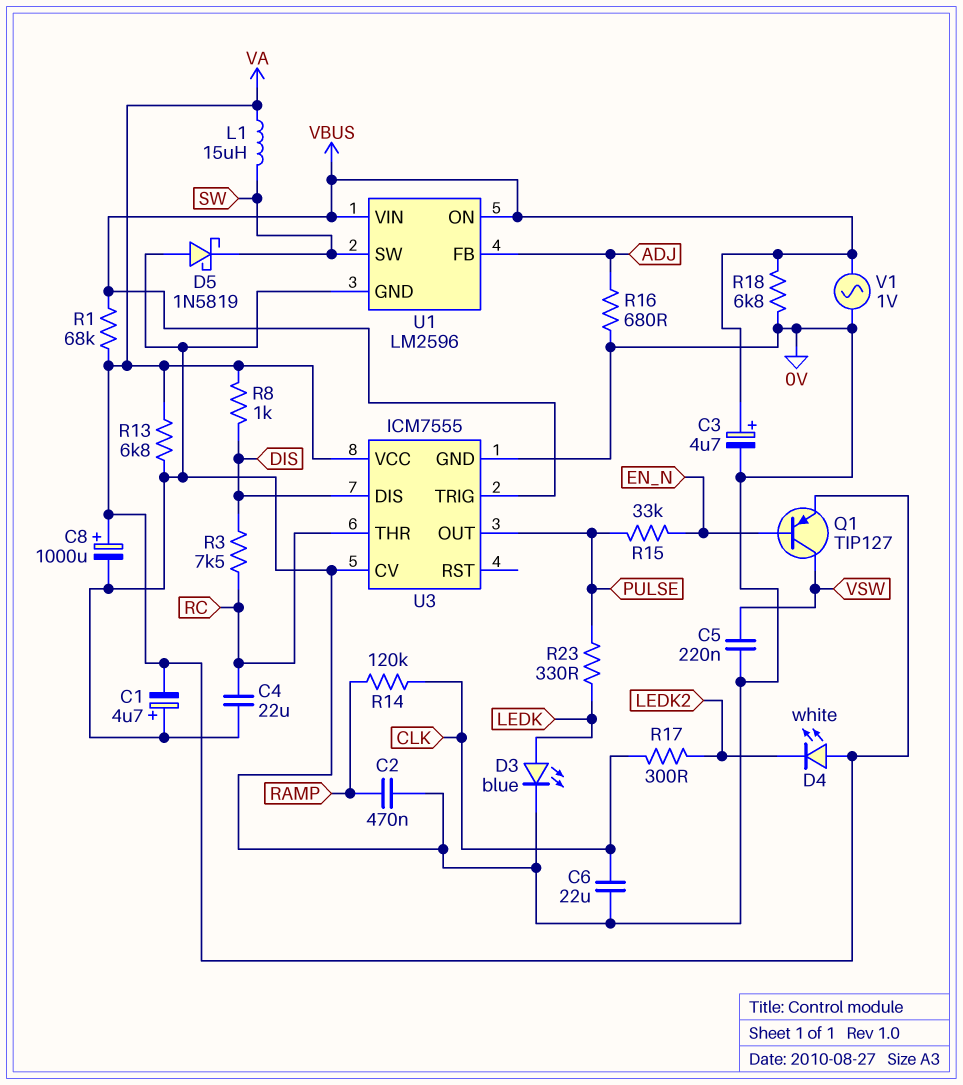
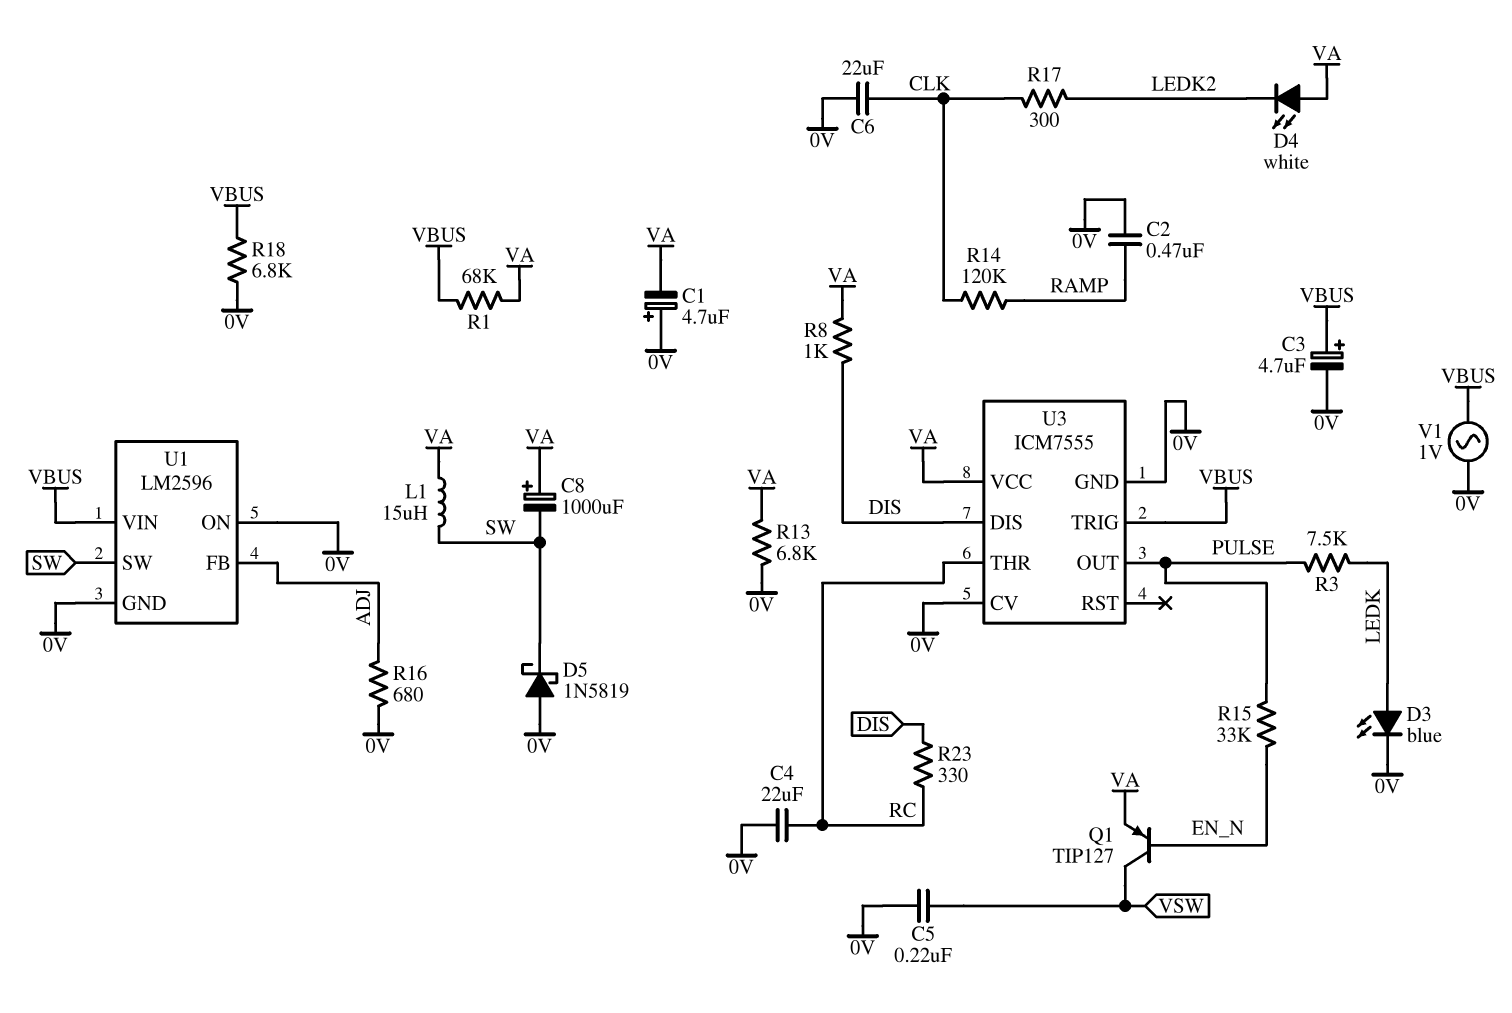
C8: 1000uF (plus VA, minus 0V) -> 1000uF (plus VA, minus SW)
R3: 7.5k (DIS, RC) -> 7.5k (LEDK, PULSE)
R23: 330 (LEDK, PULSE) -> 330 (DIS, RC)
U1 pin ON: VBUS -> 0V

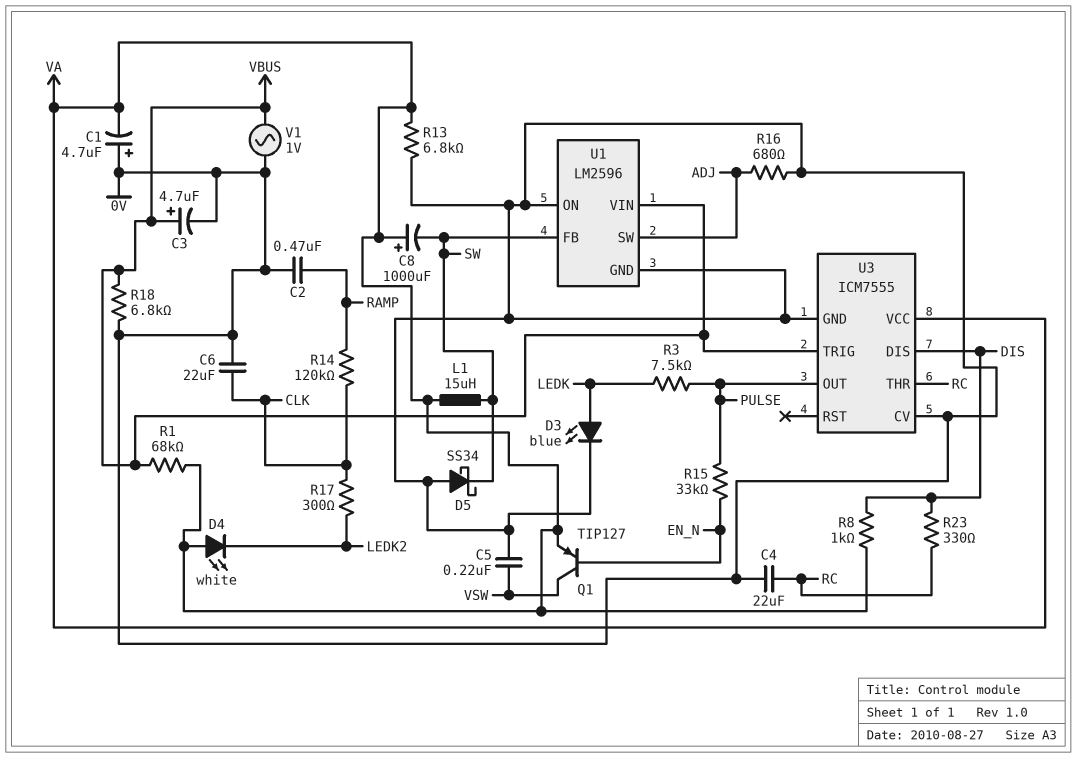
D5: schottky 1N5819 (A 0V, K SW) -> schottky SS34 (A 0V, K SW)
U1 pin FB: ADJ -> SW
U1 pin SW: SW -> ADJ

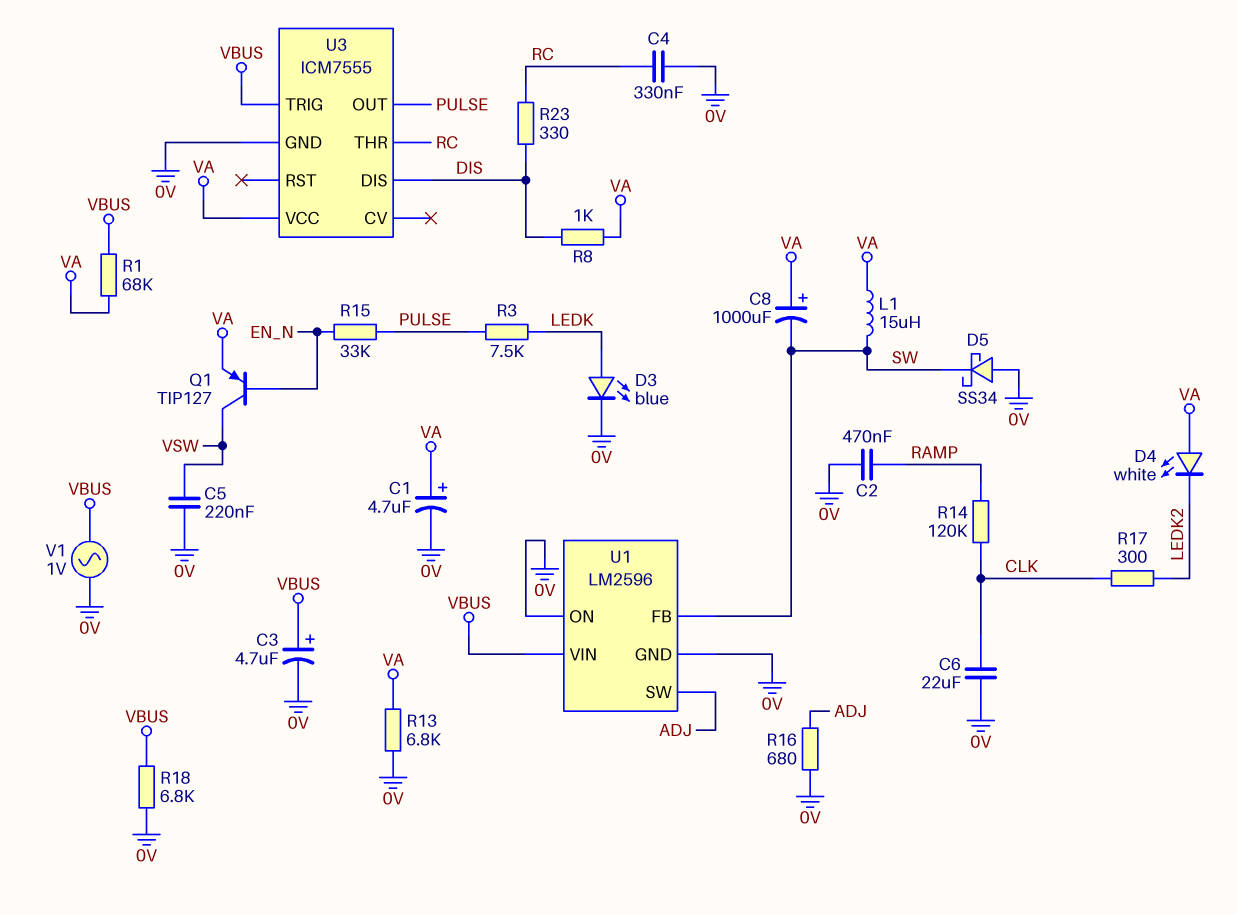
C1: 4.7uF (plus 0V, minus VA) -> 4.7uF (plus VA, minus 0V)
C4: 22uF (0V, RC) -> 330nF (0V, RC)
U3 pin CV: 0V -> none

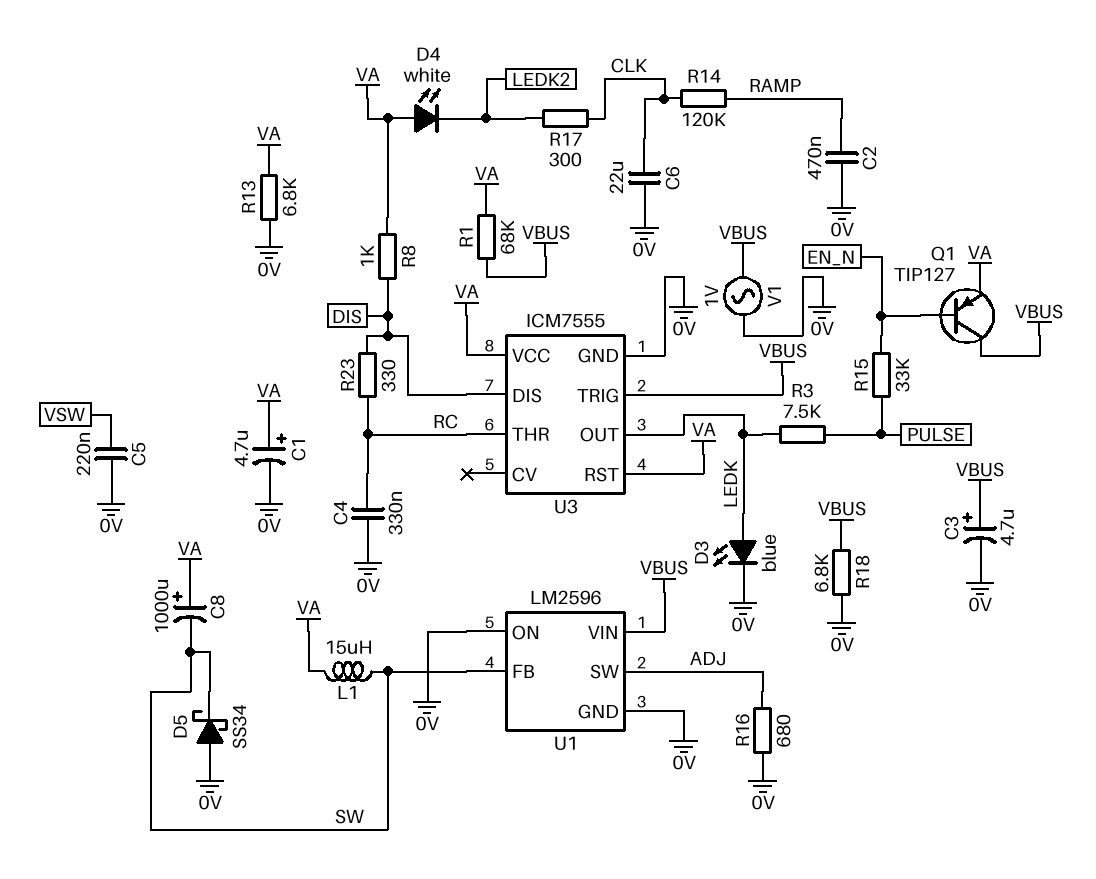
Q1: PNP TIP127 (B EN_N, C VSW, E VA) -> PNP TIP127 (B EN_N, C VBUS, E VA)
U3 pin OUT: PULSE -> LEDK
U3 pin RST: none -> VA

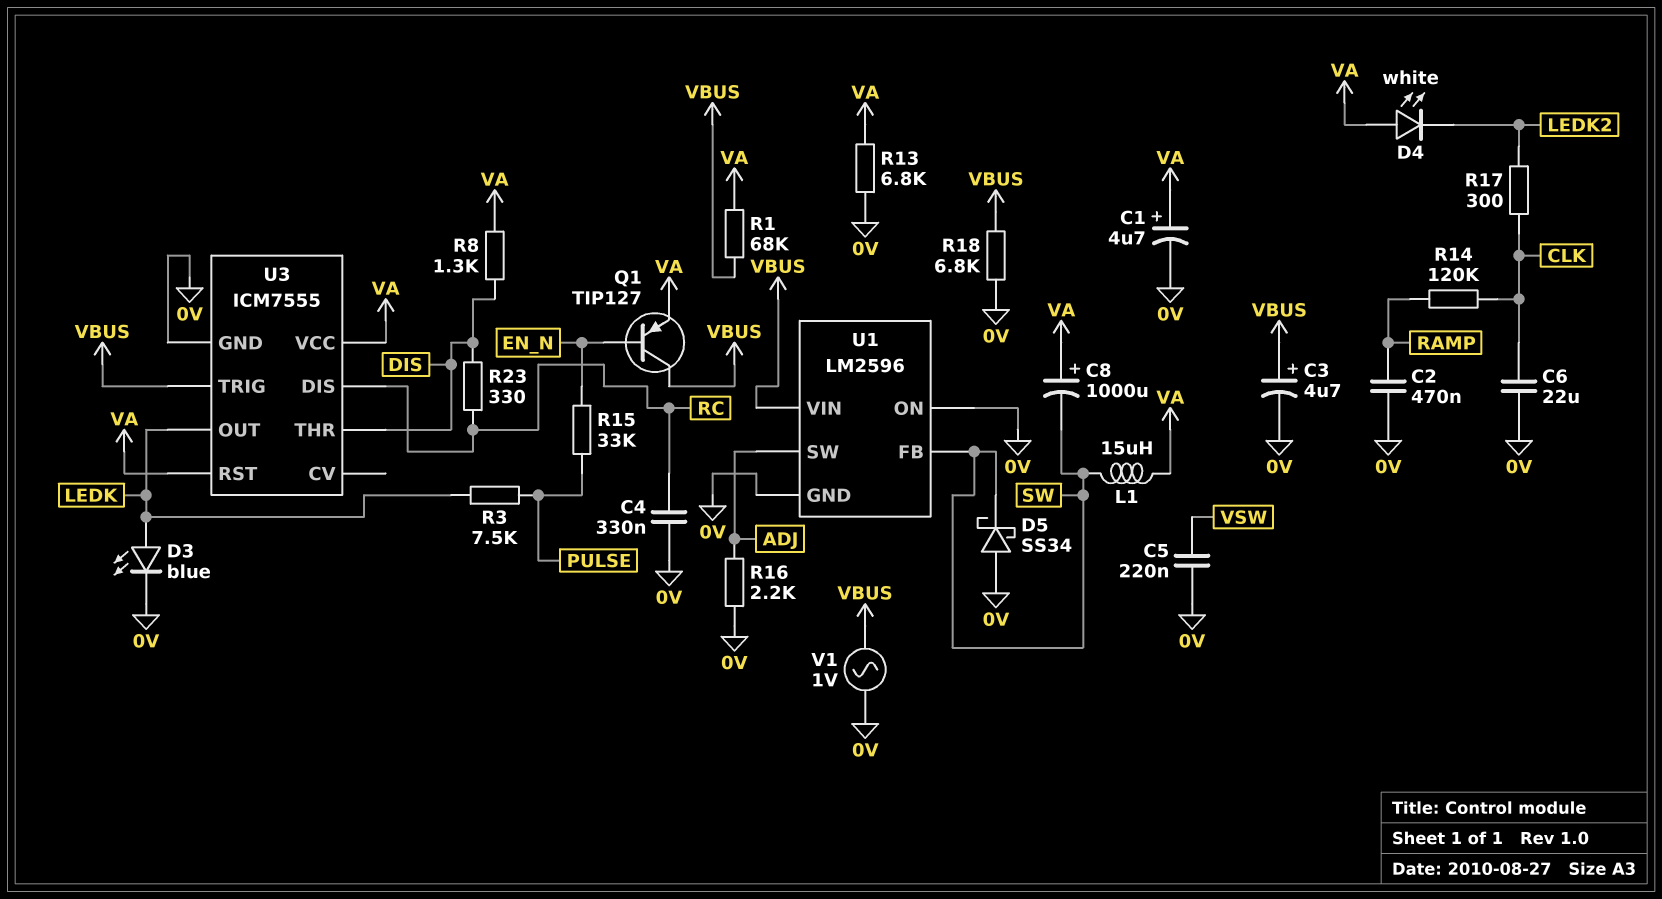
R8: 1k (DIS, VA) -> 1.3k (DIS, VA)
R16: 680 (0V, ADJ) -> 2.2k (0V, ADJ)
U3 pin DIS: DIS -> RC
U3 pin THR: RC -> DIS

